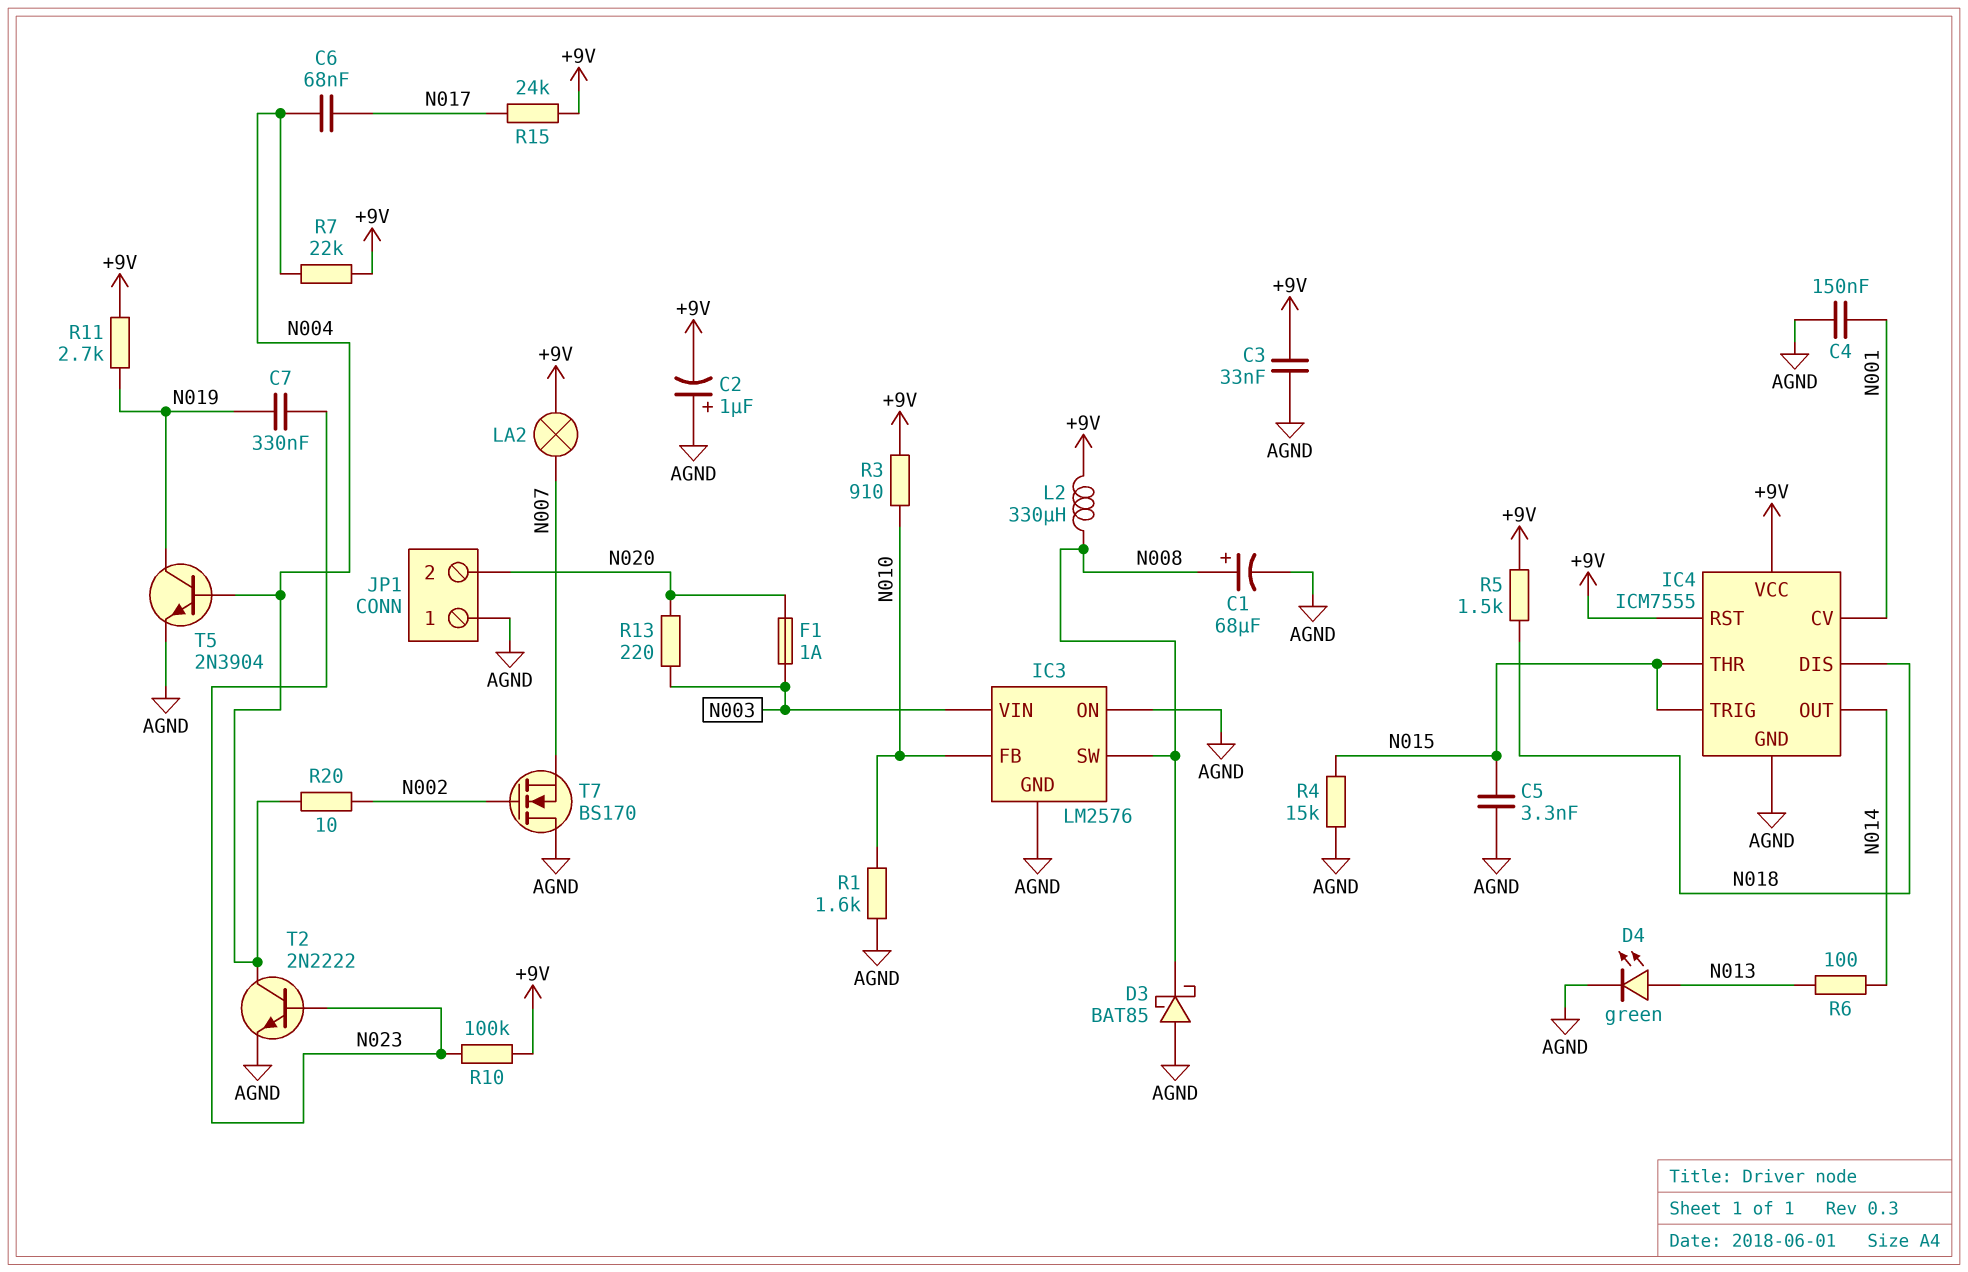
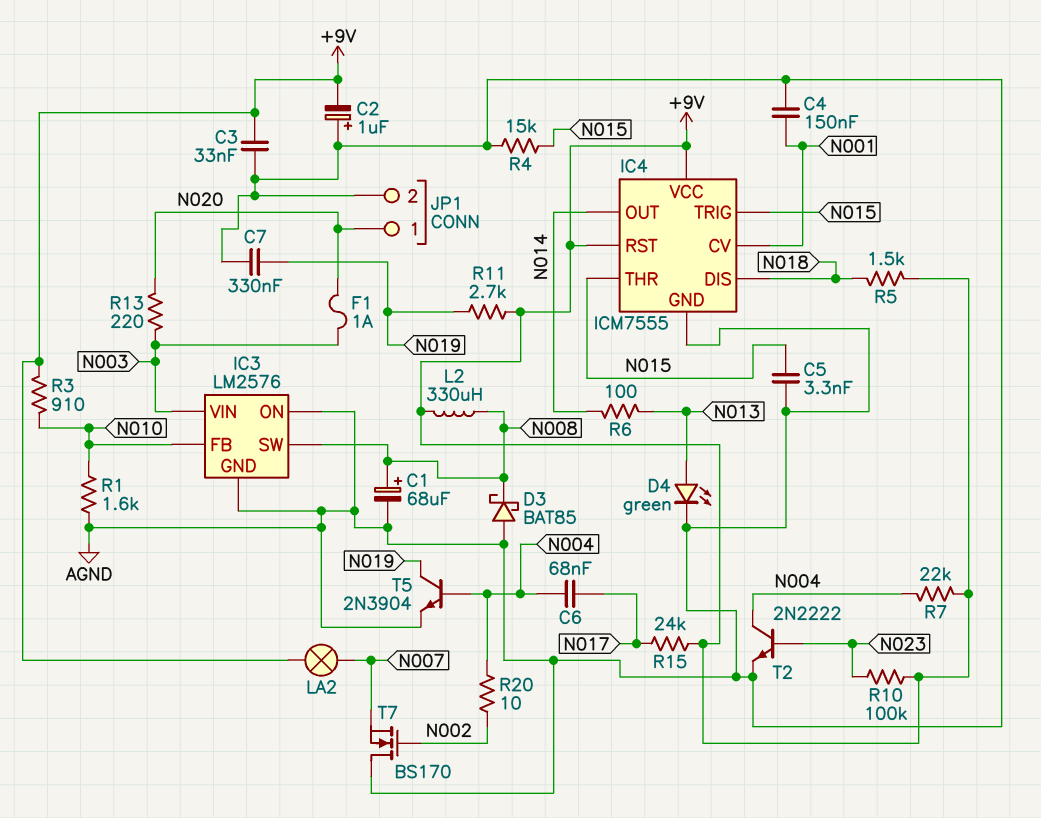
C7: 330nF (N019, N023) -> 330nF (AGND, N019)
JP1 pin 1: AGND -> N020
JP1 pin 2: N020 -> AGND

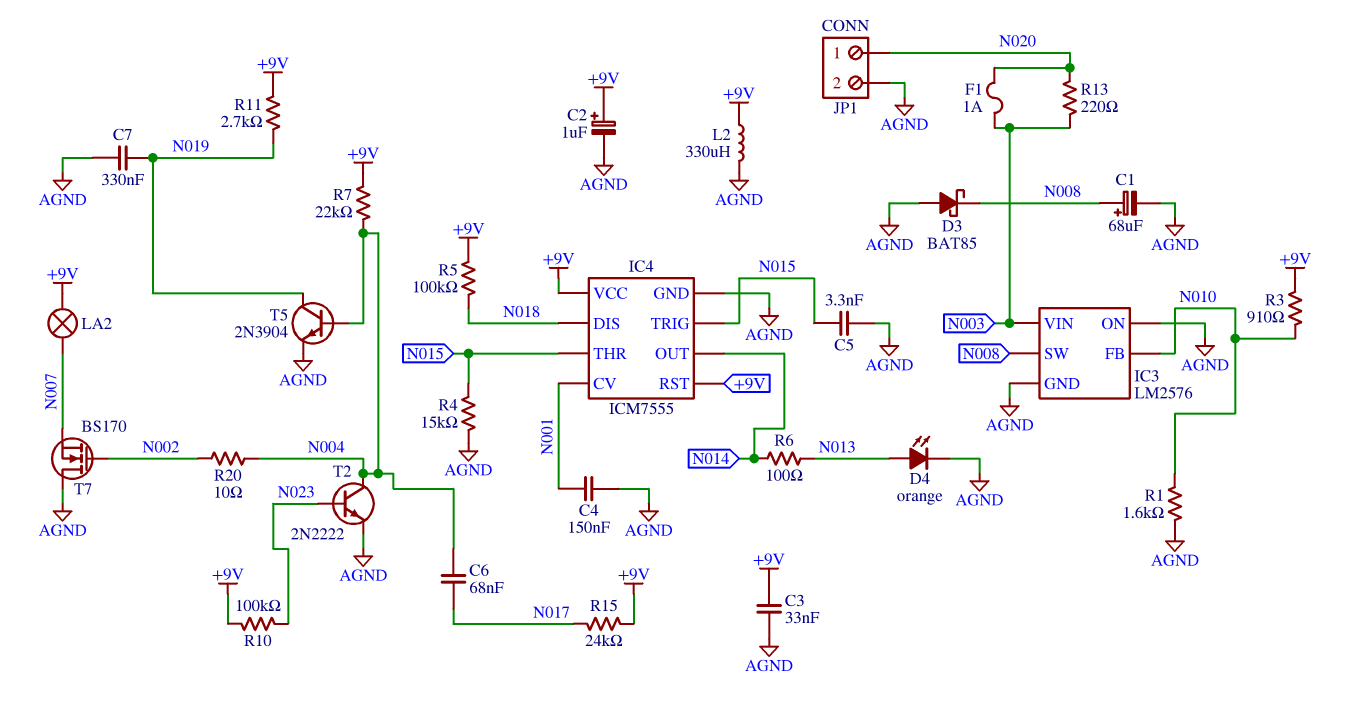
C2: 1uF (plus AGND, minus +9V) -> 1uF (plus +9V, minus AGND)
D4: LED green (A N013, K AGND) -> LED orange (A N013, K AGND)
L2: 330uH (+9V, N008) -> 330uH (+9V, AGND)
R5: 1.5k (+9V, N018) -> 100k (+9V, N018)

